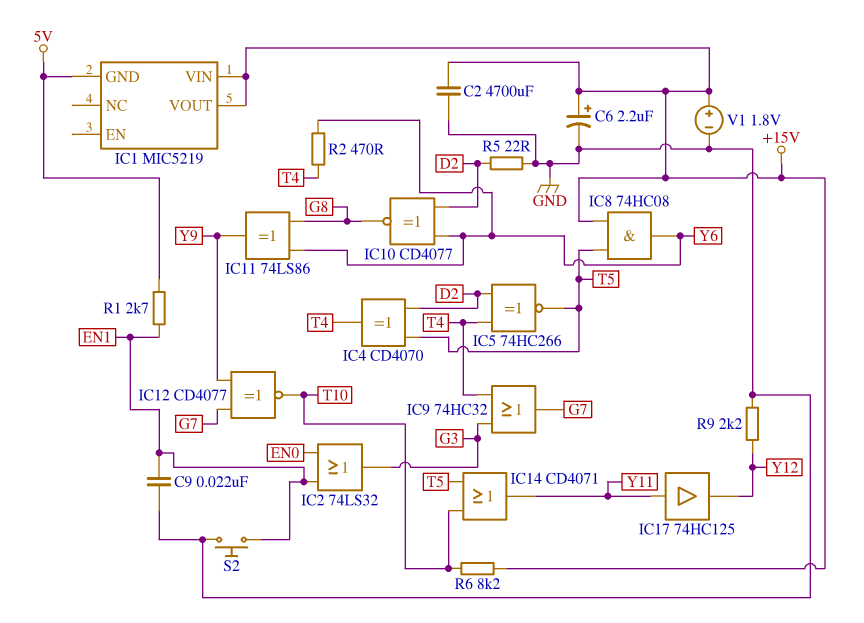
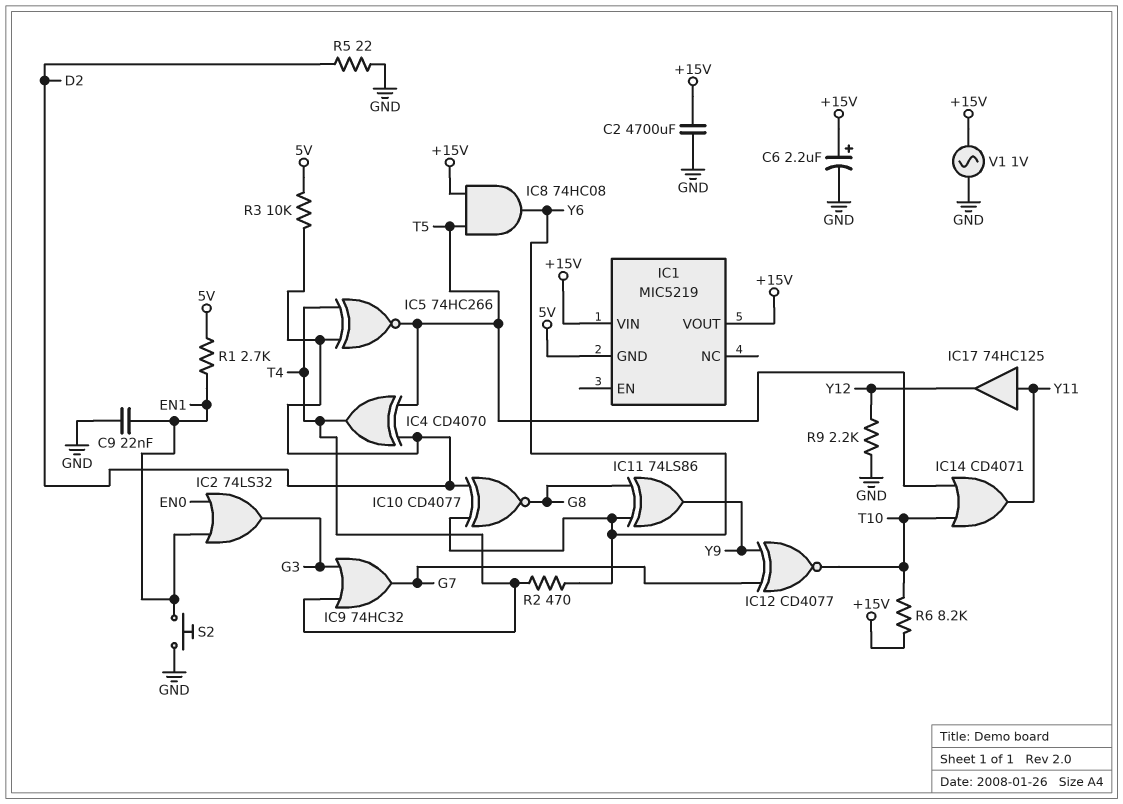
R3: none -> 10k (5V, D2)
V1: 1.8V (plus +15V, minus GND) -> AC 1V (+15V, GND)

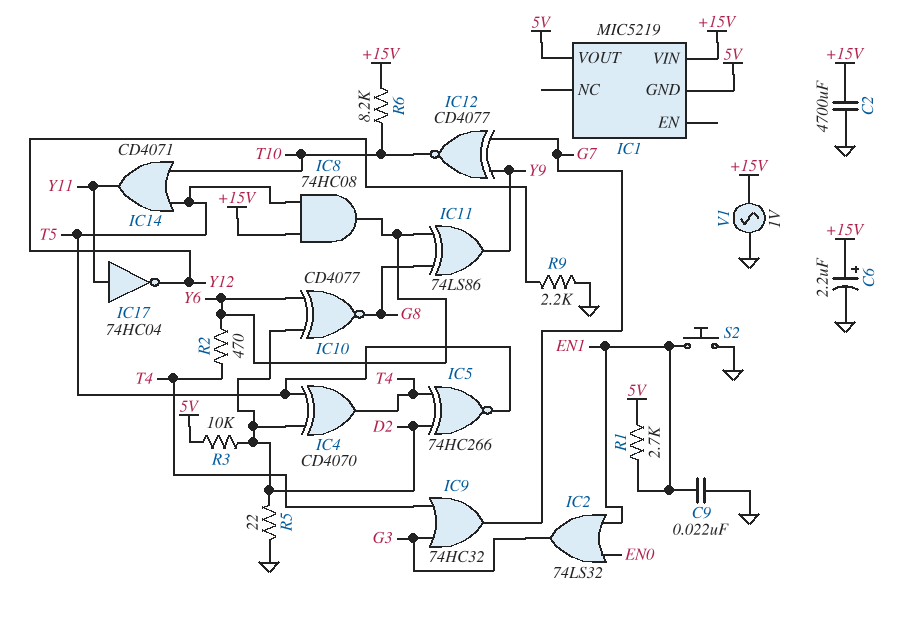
IC1 pin VOUT: +15V -> 5V
IC17: buffer 74HC125 (in Y11, out Y12) -> NOT 74HC04 (in Y11, out Y12)

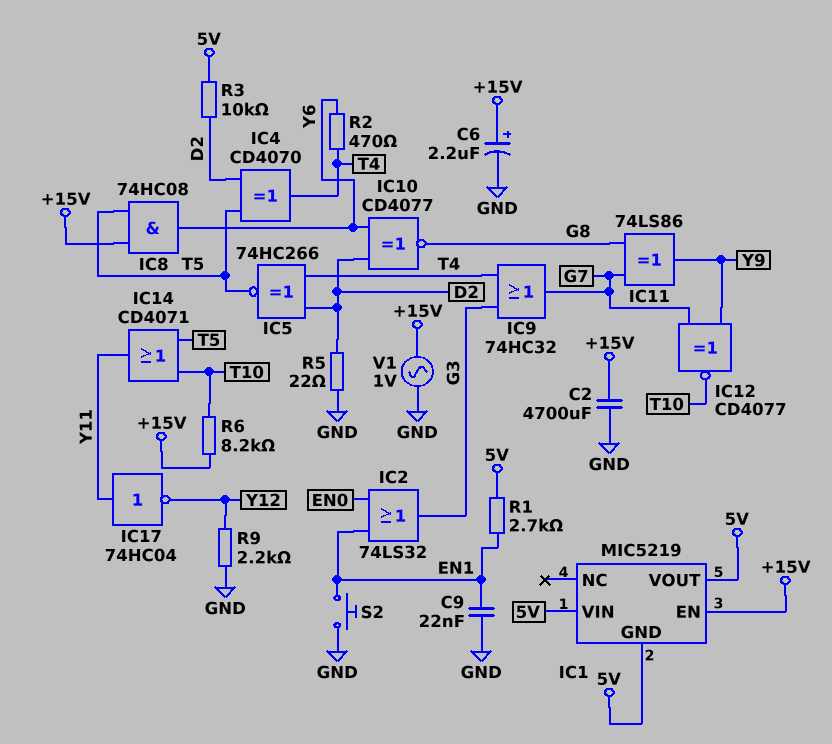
IC1 pin EN: none -> +15V
IC1 pin VIN: +15V -> 5V
IC11: XOR 74LS86 (in G8, in Y6, out Y9) -> XOR 74LS86 (in G7, in G8, out Y9)

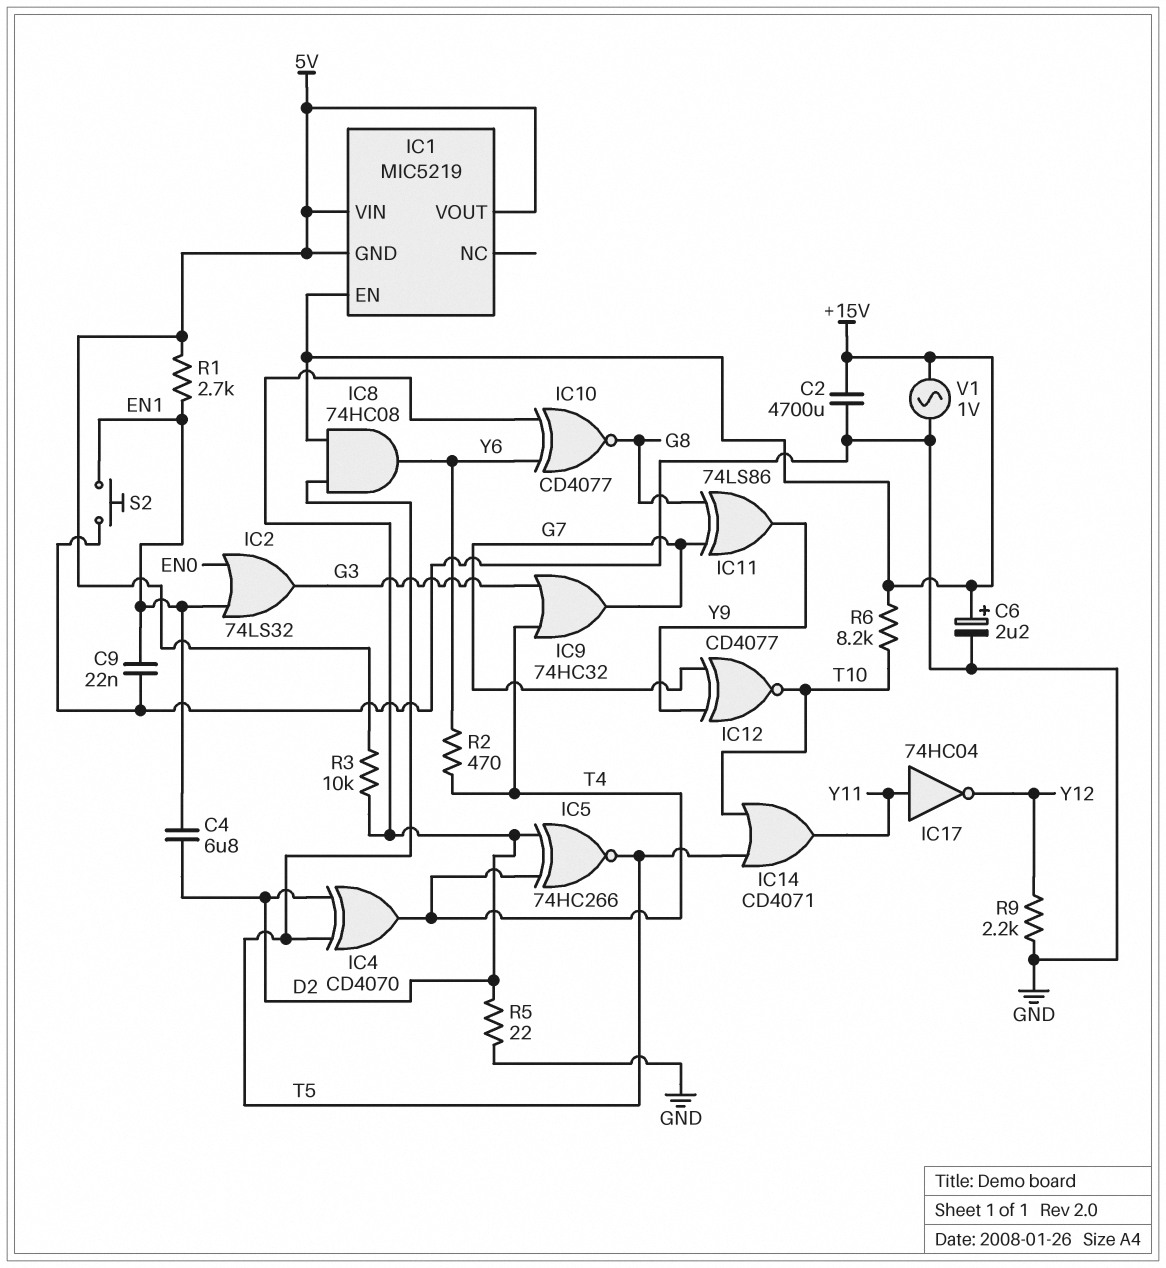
C4: none -> 6.8uF (D2, EN1)

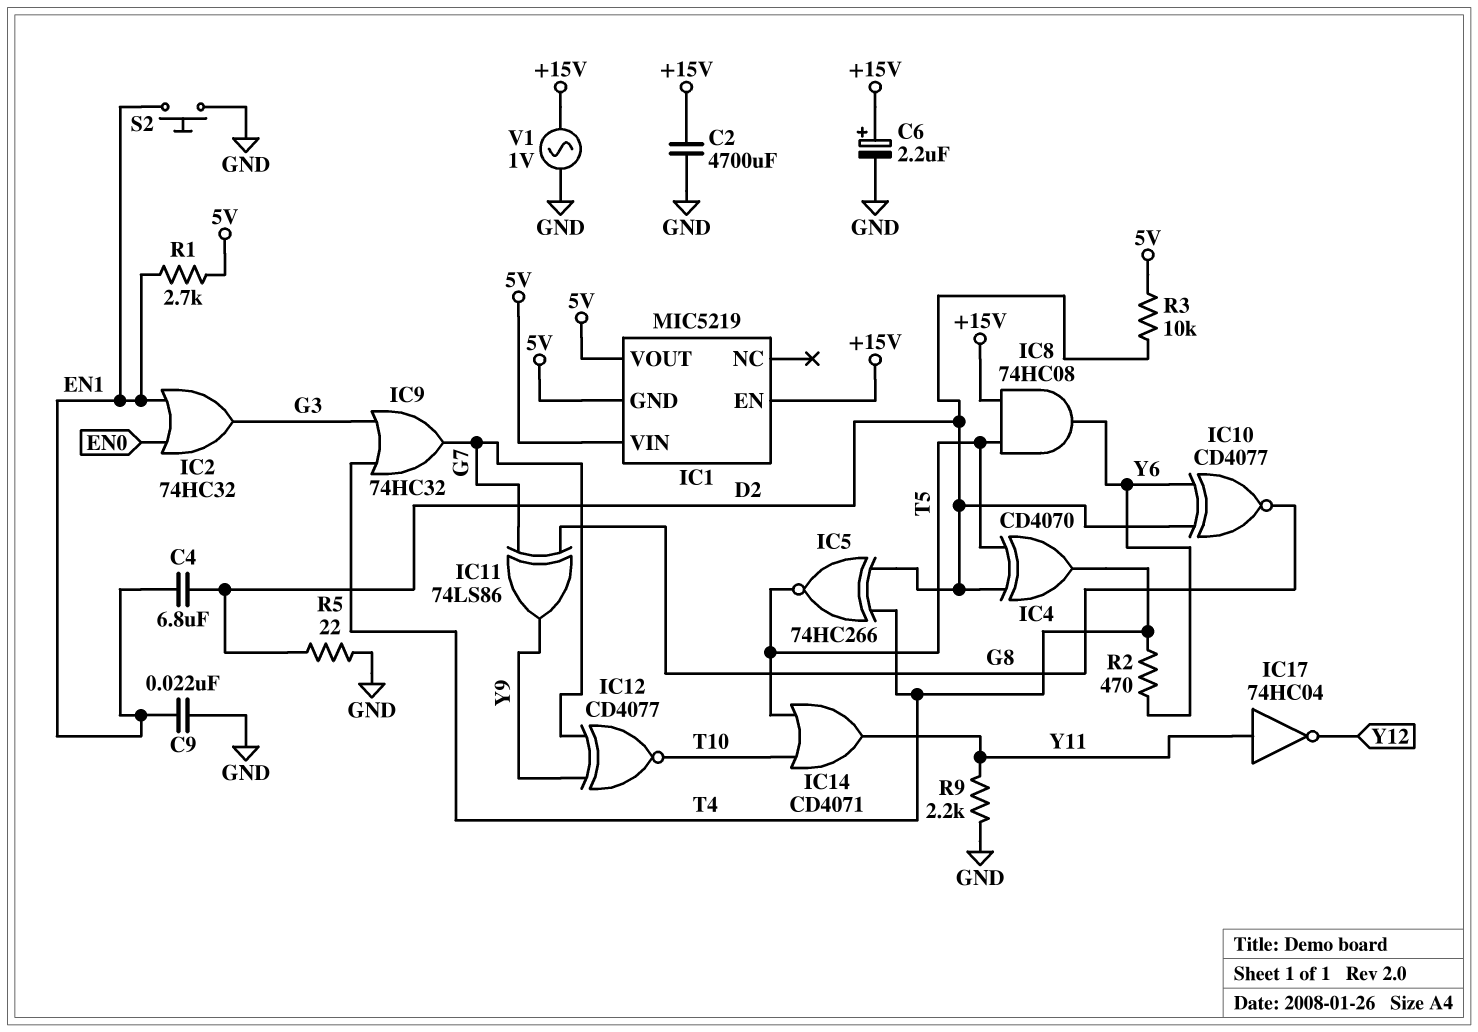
IC2: OR 74LS32 (in EN0, in EN1, out G3) -> OR 74HC32 (in EN0, in EN1, out G3)
R6: 8.2k (+15V, T10) -> none
R9: 2.2k (GND, Y12) -> 2.2k (GND, Y11)

